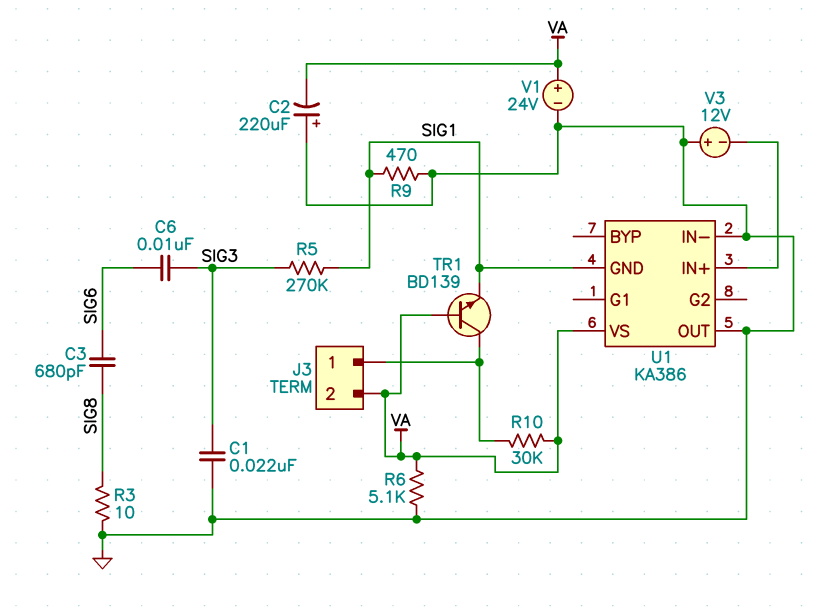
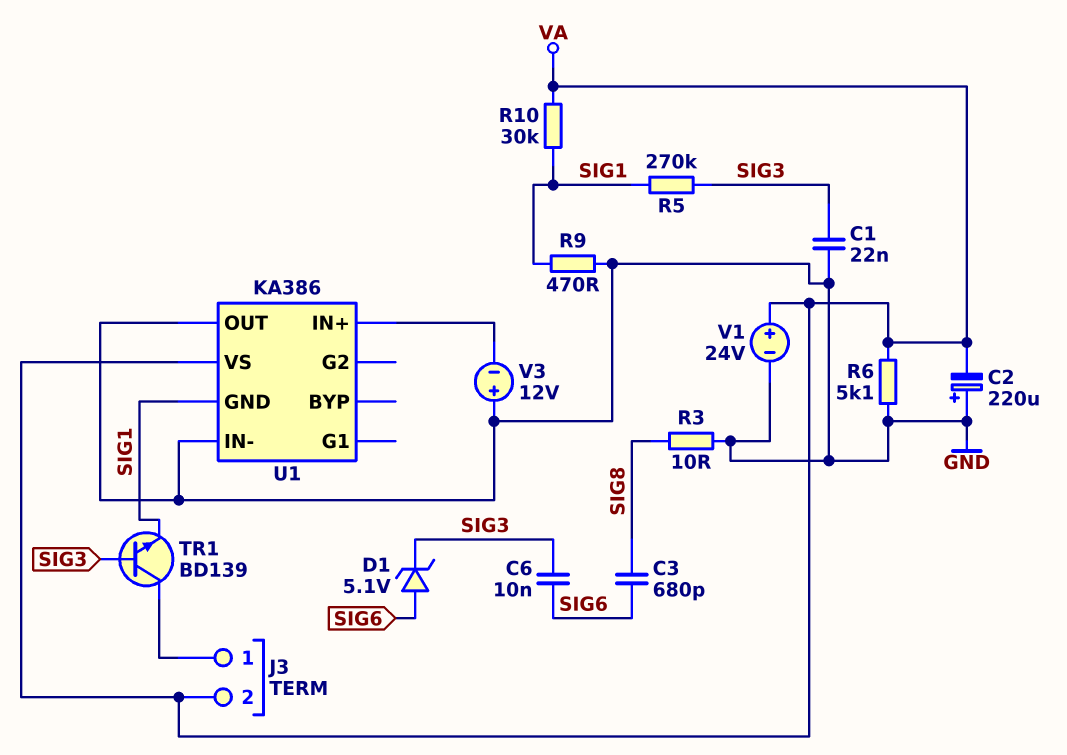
D1: none -> zener 5.1V (A SIG6, K SIG3)
R10: 30k (J3/1, VA) -> 30k (SIG1, VA)
TR1: NPN BD139 (B VA, C J3/1, E SIG1) -> NPN BD139 (B SIG3, C J3/1, E SIG1)

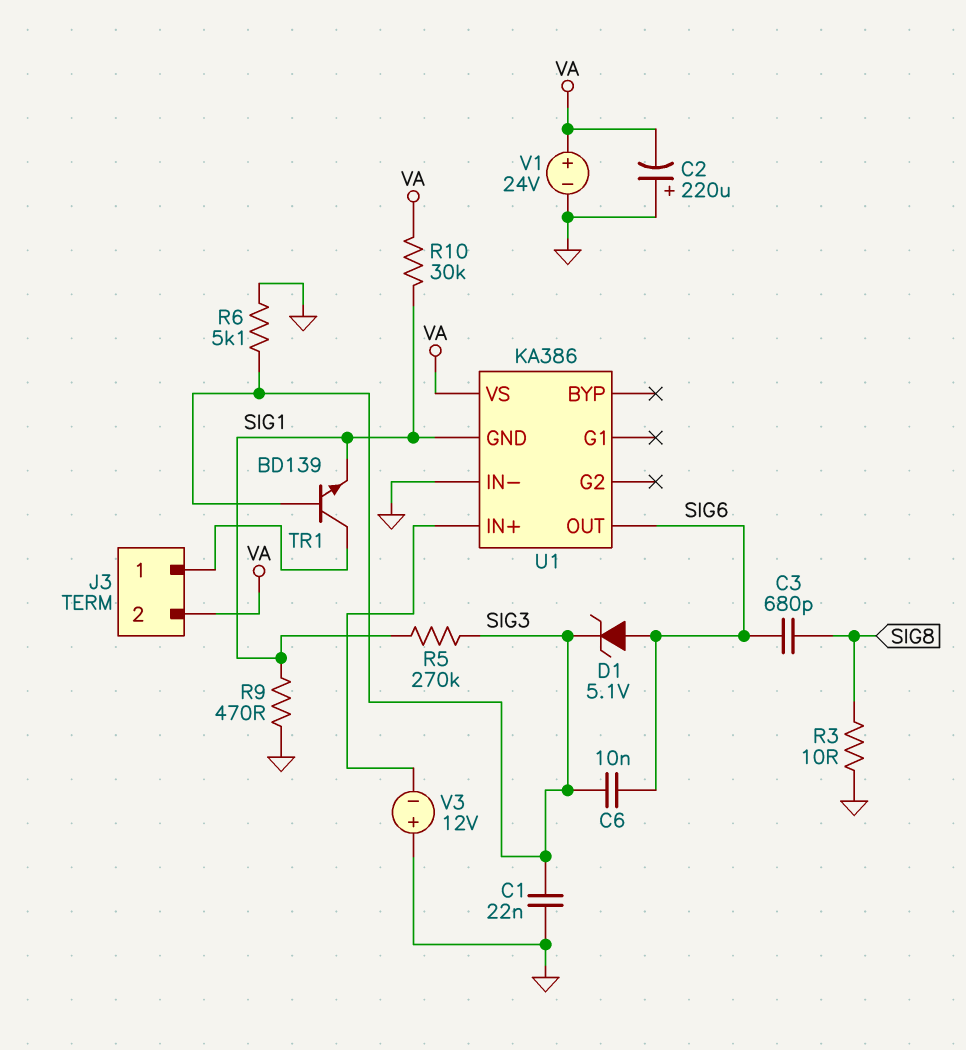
R6: 5.1k (GND, VA) -> 5.1k (GND, SIG3)
U1 pin OUT: GND -> SIG6

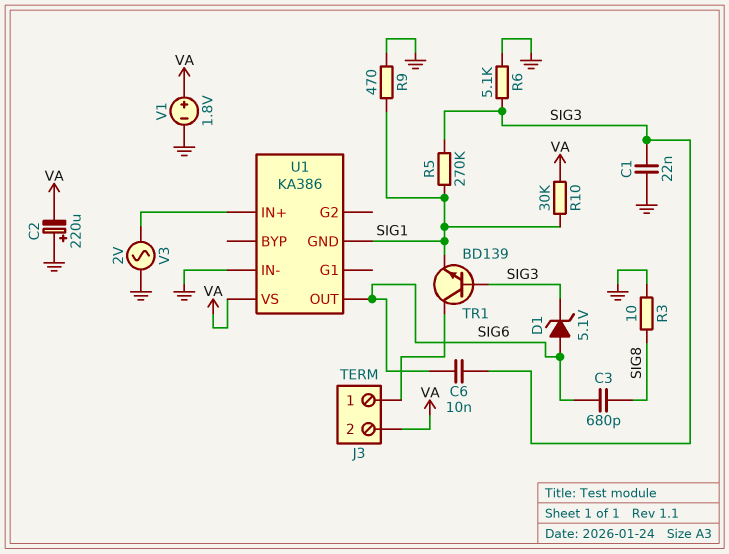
V1: 24V (plus VA, minus GND) -> 1.8V (plus VA, minus GND)
V3: 12V (plus GND, minus U1/IN+) -> AC 2V (GND, U1/IN+)

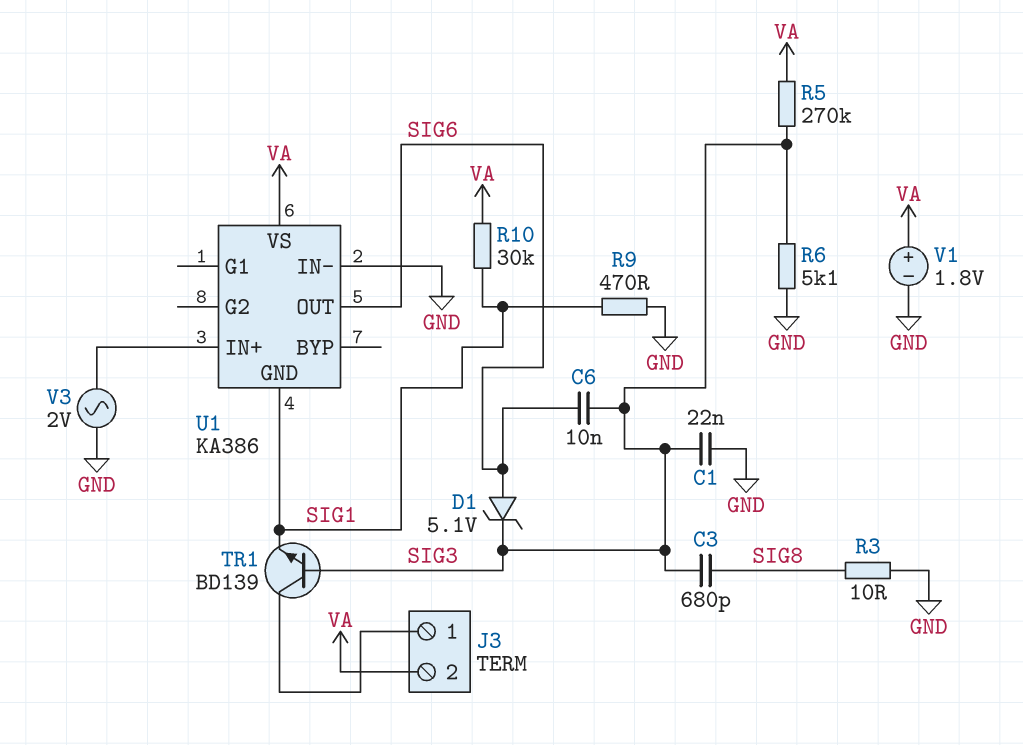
C2: 220uF (plus GND, minus VA) -> none
C3: 680pF (SIG6, SIG8) -> 680pF (SIG3, SIG8)
R5: 270k (SIG1, SIG3) -> 270k (SIG3, VA)

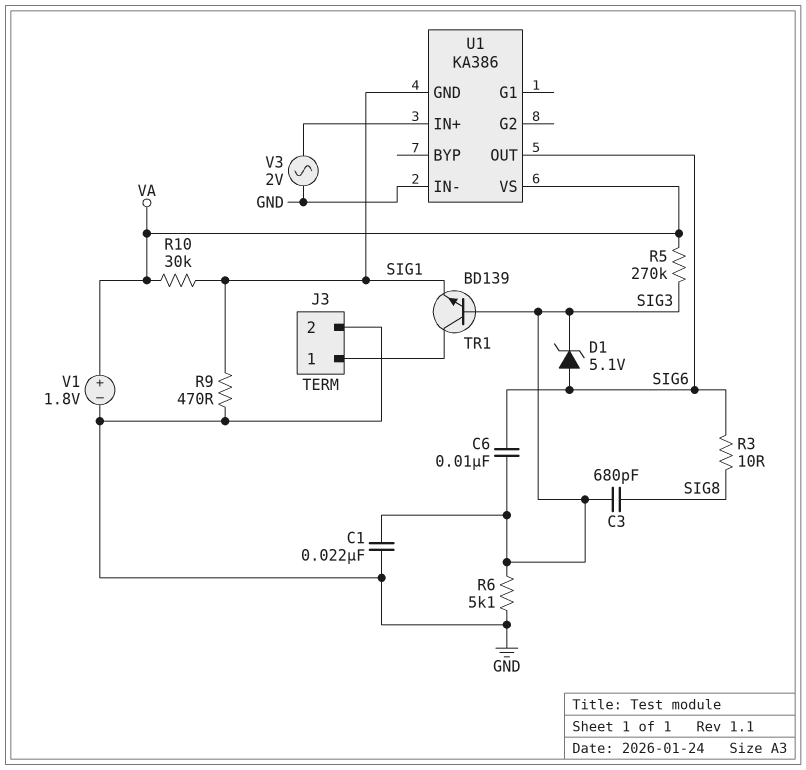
J3 pin 2: VA -> GND
R3: 10 (GND, SIG8) -> 10 (SIG6, SIG8)

